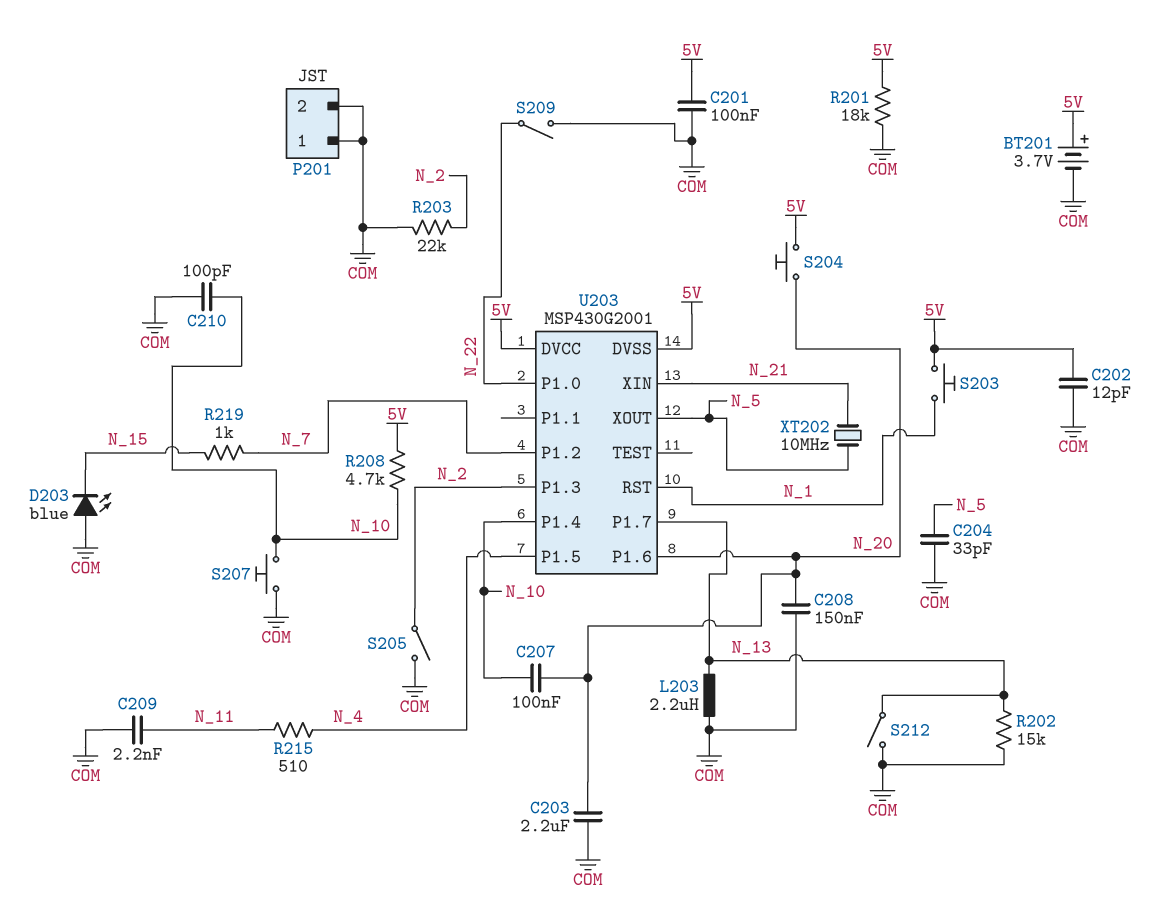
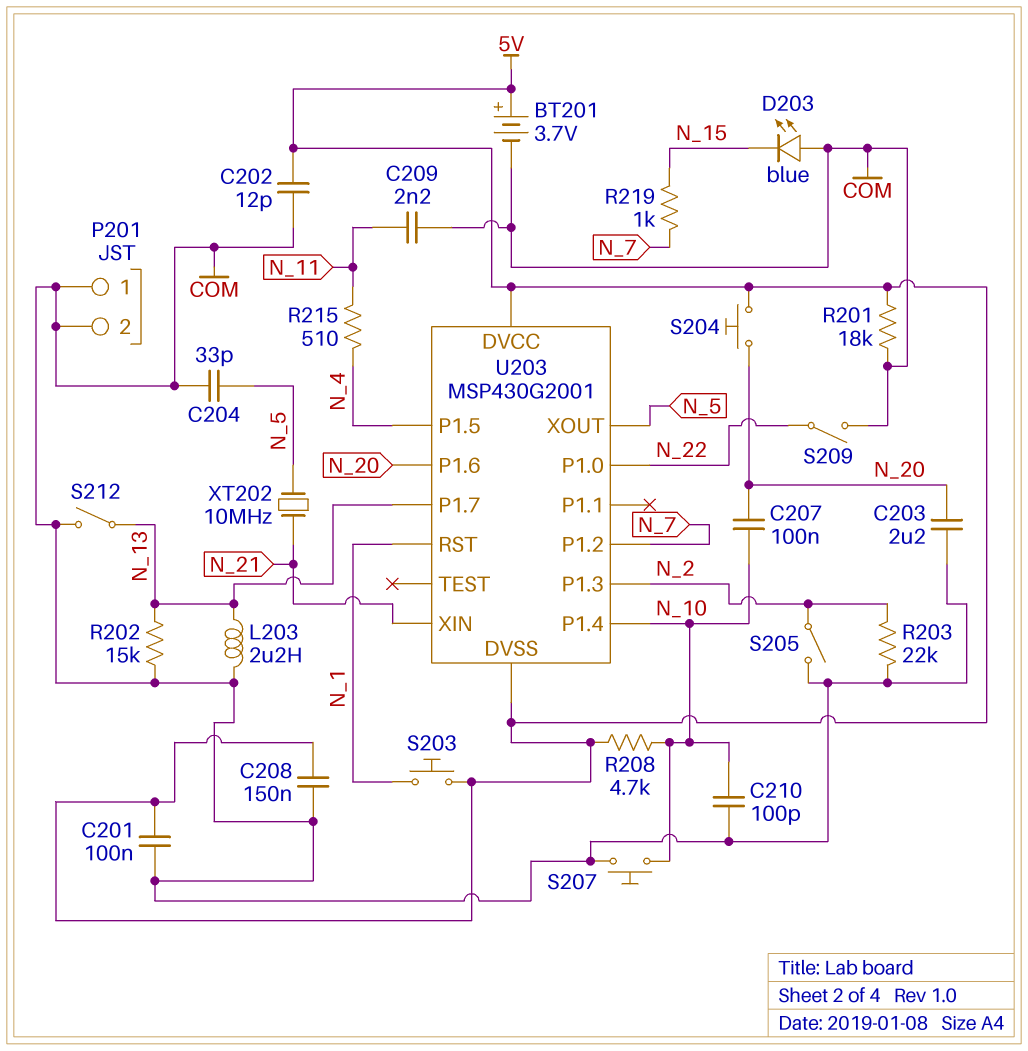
C208: 150nF (COM, N_20) -> 150nF (5V, COM)

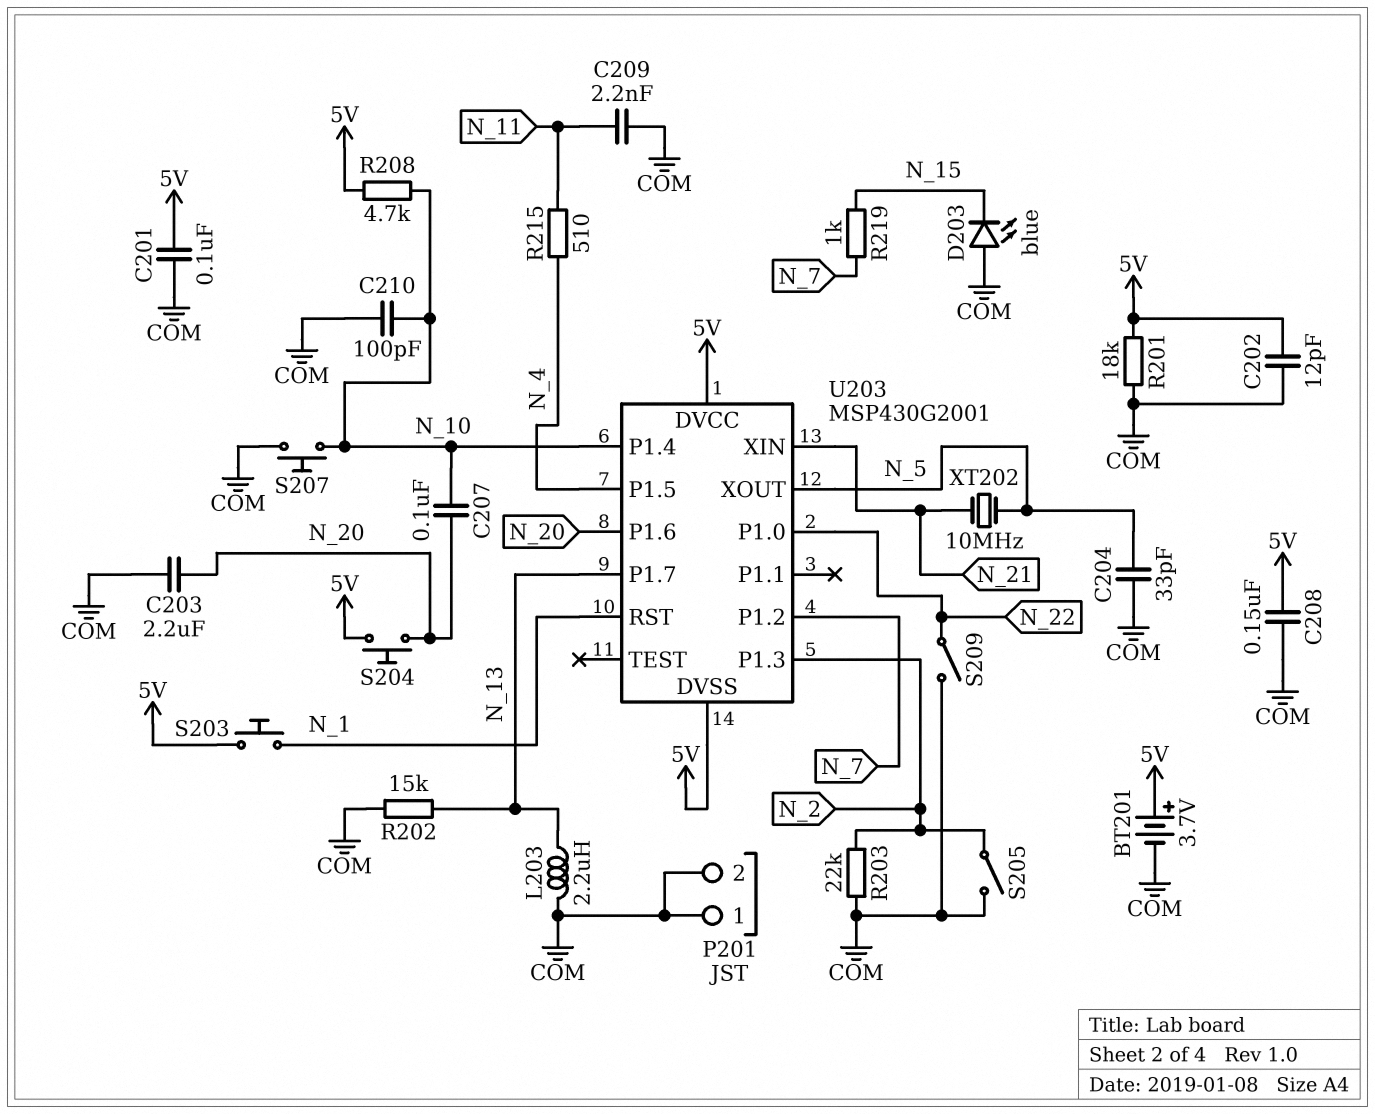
S212: switch (COM, N_13) -> none

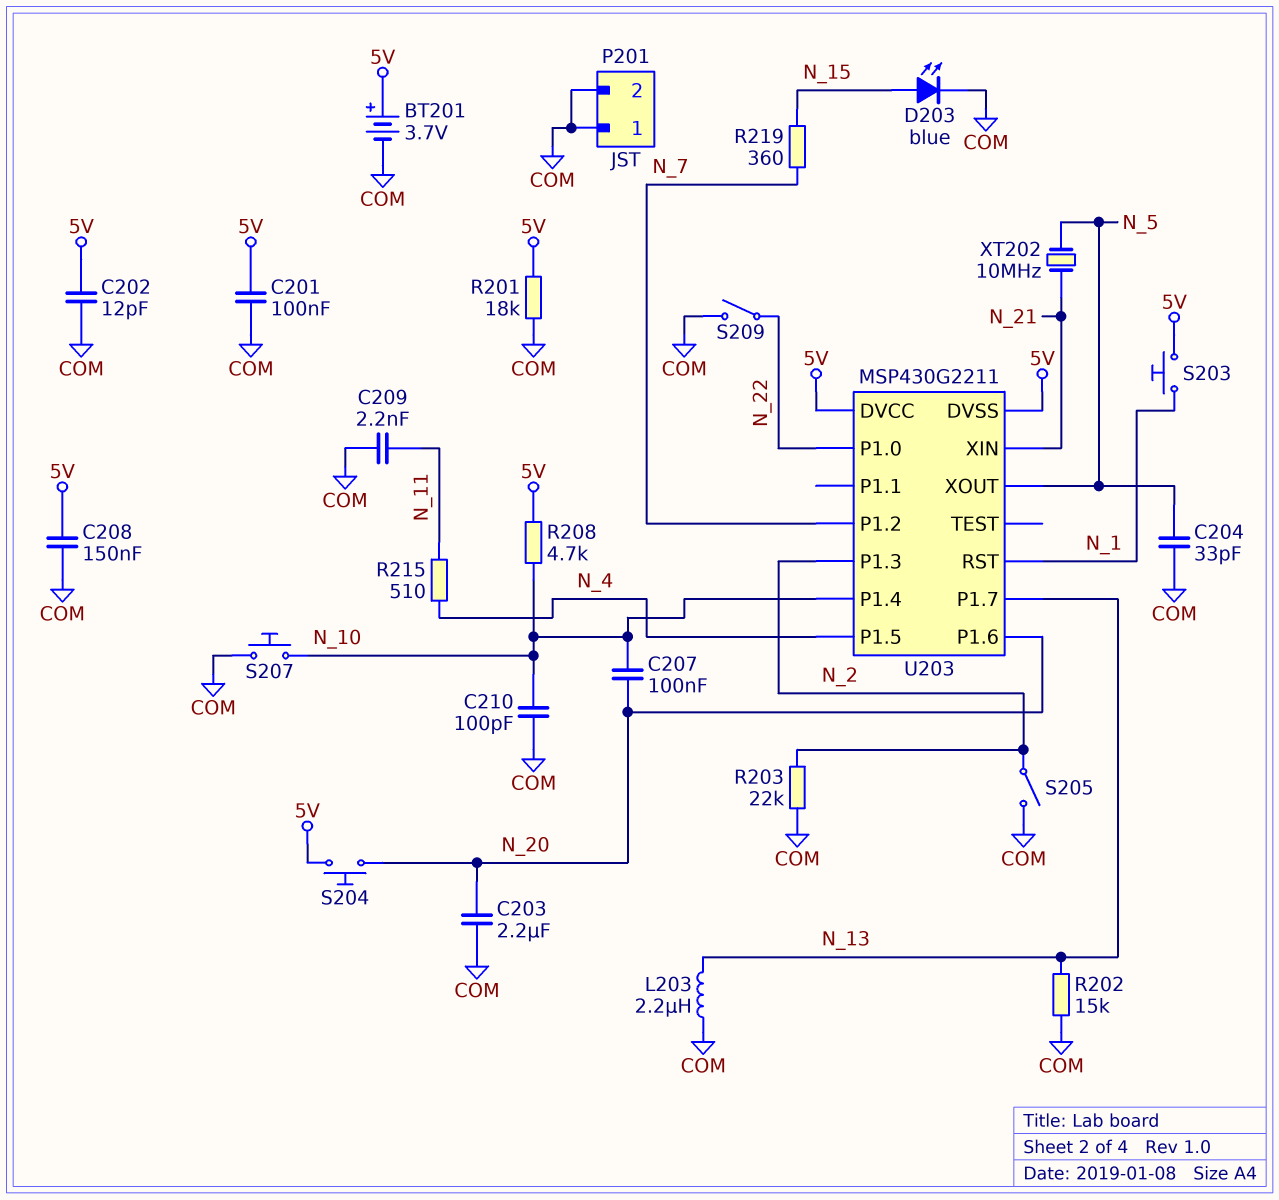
D203: LED blue (A COM, K N_15) -> LED blue (A N_15, K COM)
R219: 1k (N_7, N_15) -> 360 (N_7, N_15)
U203: MSP430G2001 -> MSP430G2211

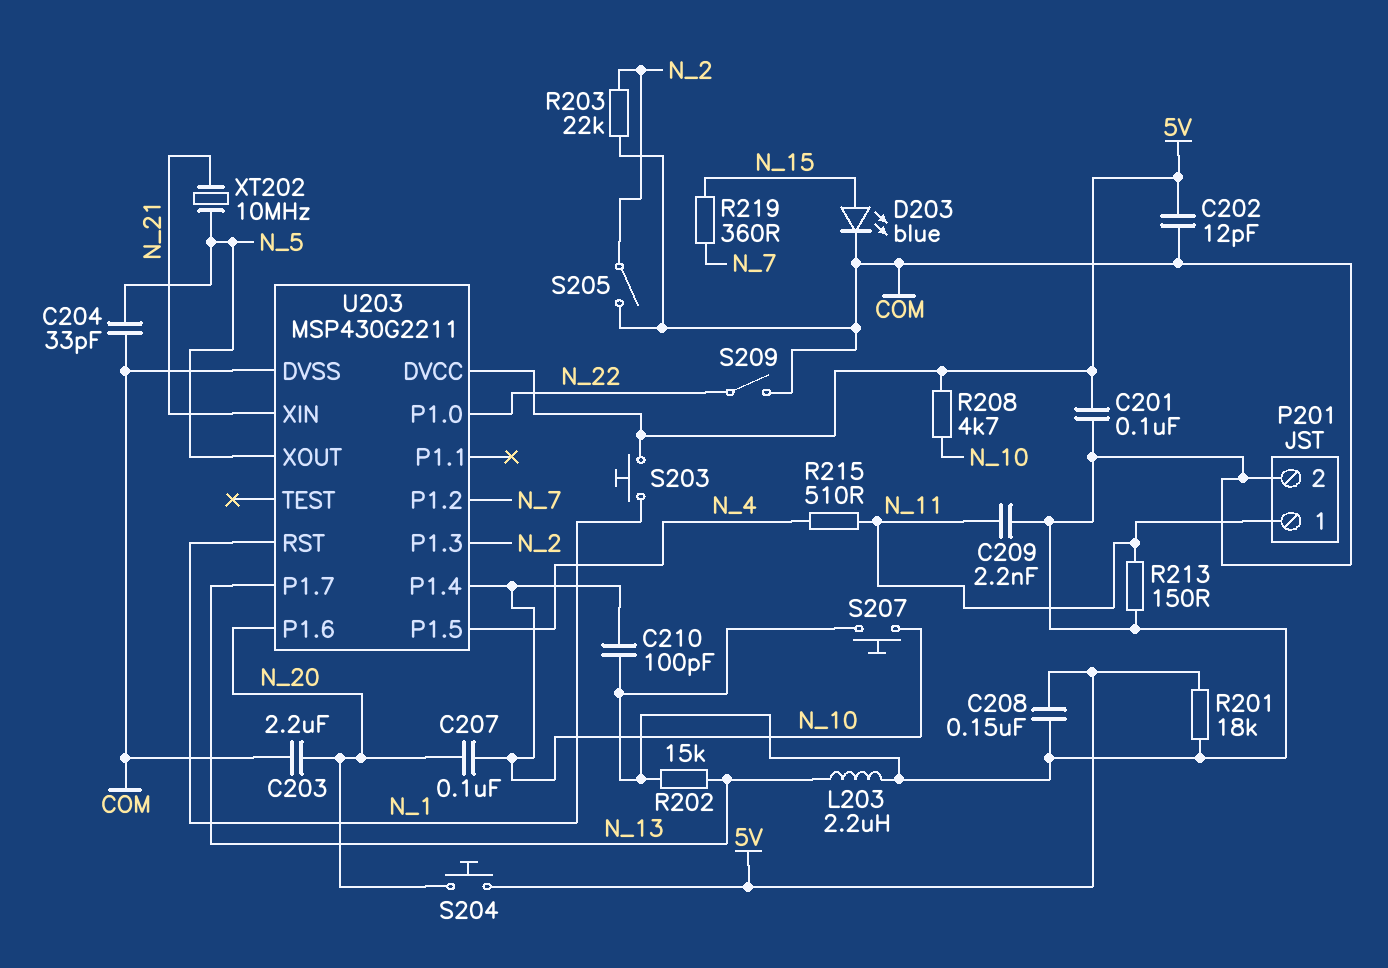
BT201: 3.7V (plus 5V, minus COM) -> none
P201 pin 1: COM -> N_11
R213: none -> 150 (COM, N_11)
U203 pin DVSS: 5V -> COM

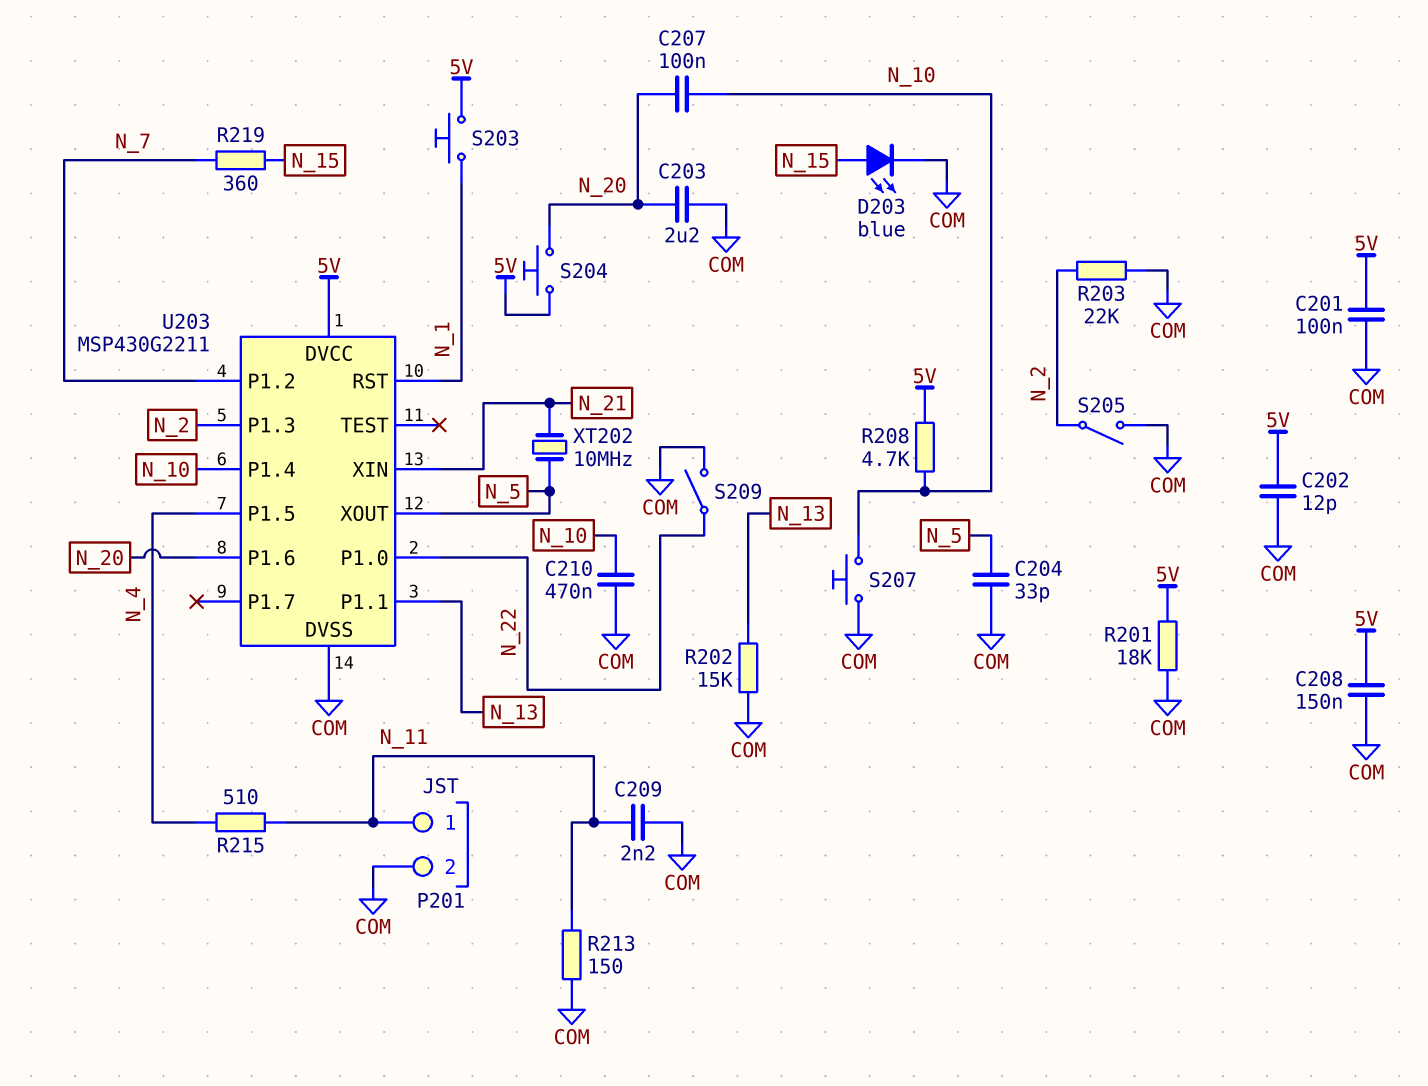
C210: 100pF (COM, N_10) -> 470nF (COM, N_10)
L203: 2.2uH (COM, N_13) -> none
U203 pin P1.1: none -> N_13
U203 pin P1.7: N_13 -> none

